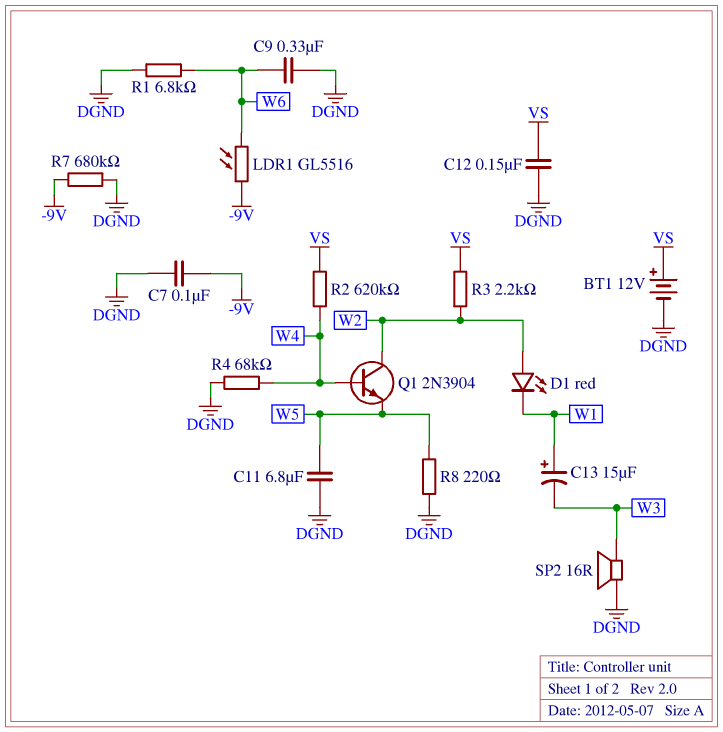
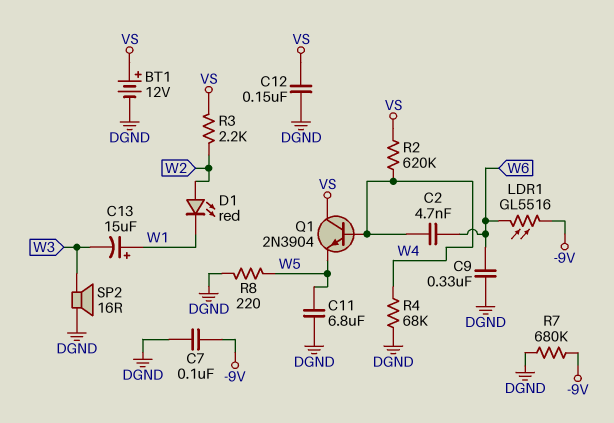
C2: none -> 4.7nF (W4, W6)
Q1: NPN 2N3904 (B W4, C W2, E W5) -> NPN 2N3904 (B W4, C VS, E W5)
R1: 6.8k (DGND, W6) -> none

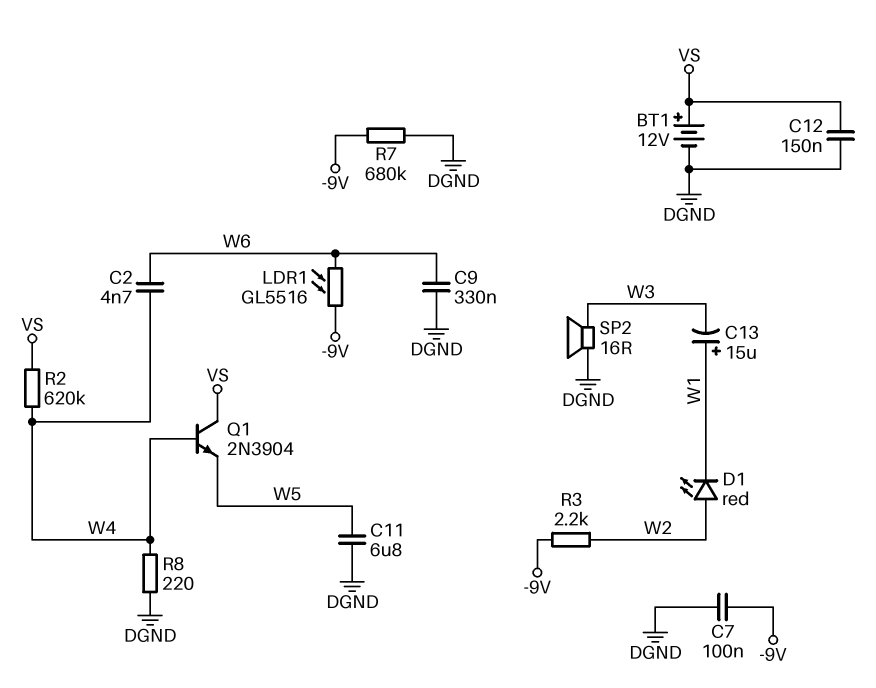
R3: 2.2k (VS, W2) -> 2.2k (-9V, W2)
R4: 68k (DGND, W4) -> none
R8: 220 (DGND, W5) -> 220 (DGND, W4)

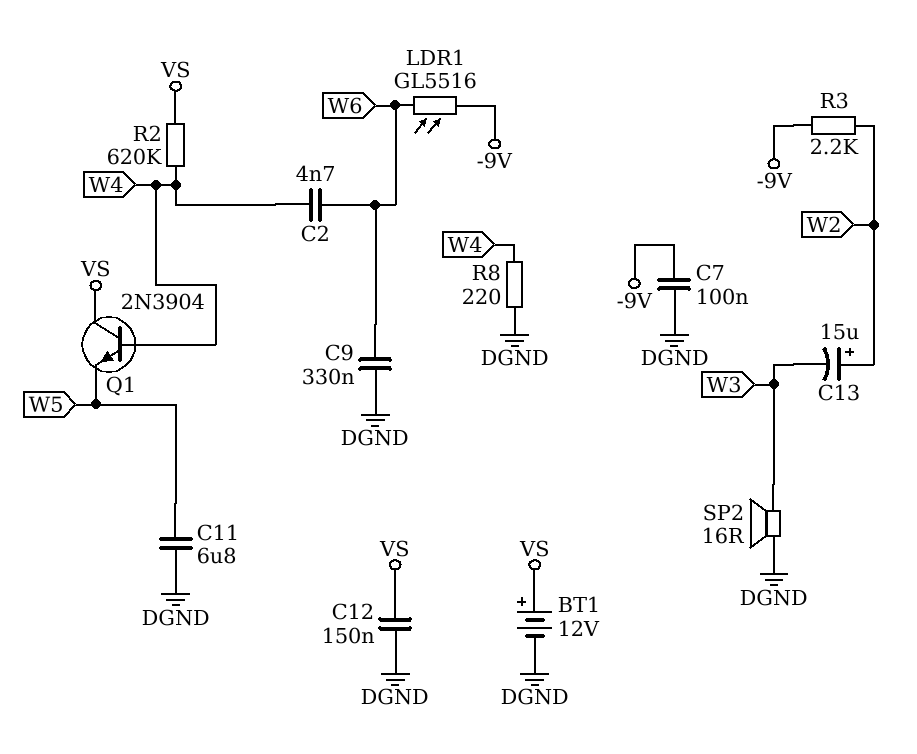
C13: 15uF (plus W1, minus W3) -> 15uF (plus W2, minus W3)
D1: LED red (A W2, K W1) -> none
R7: 680k (-9V, DGND) -> none

